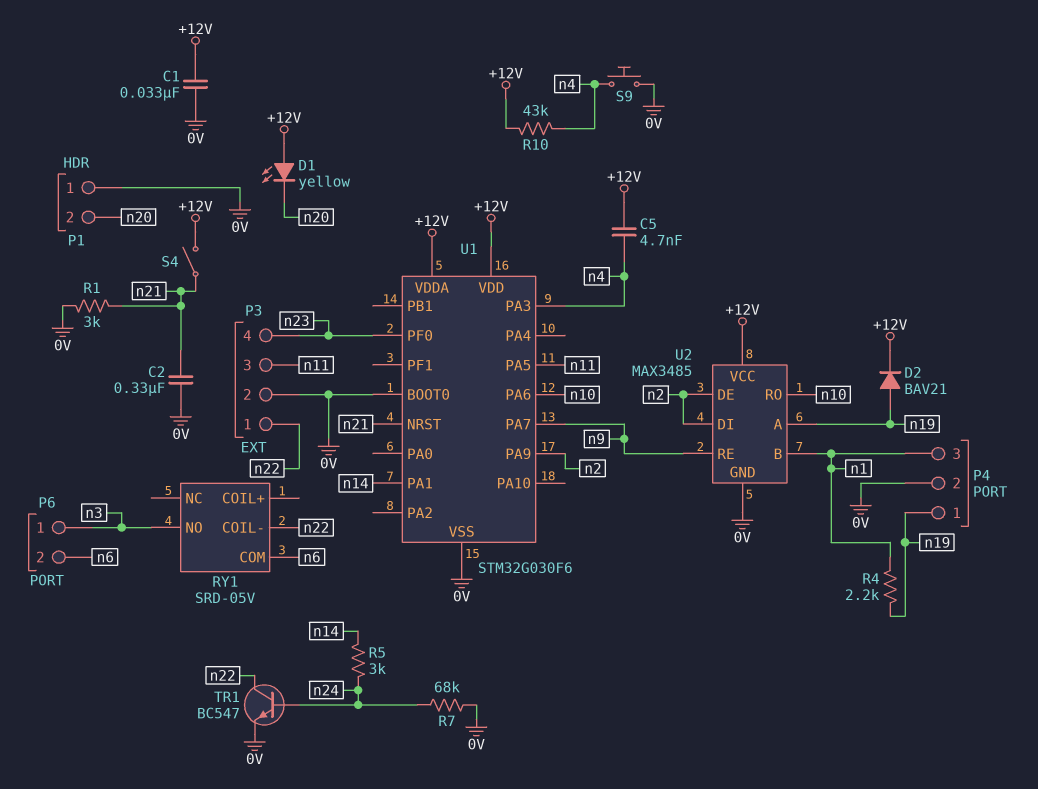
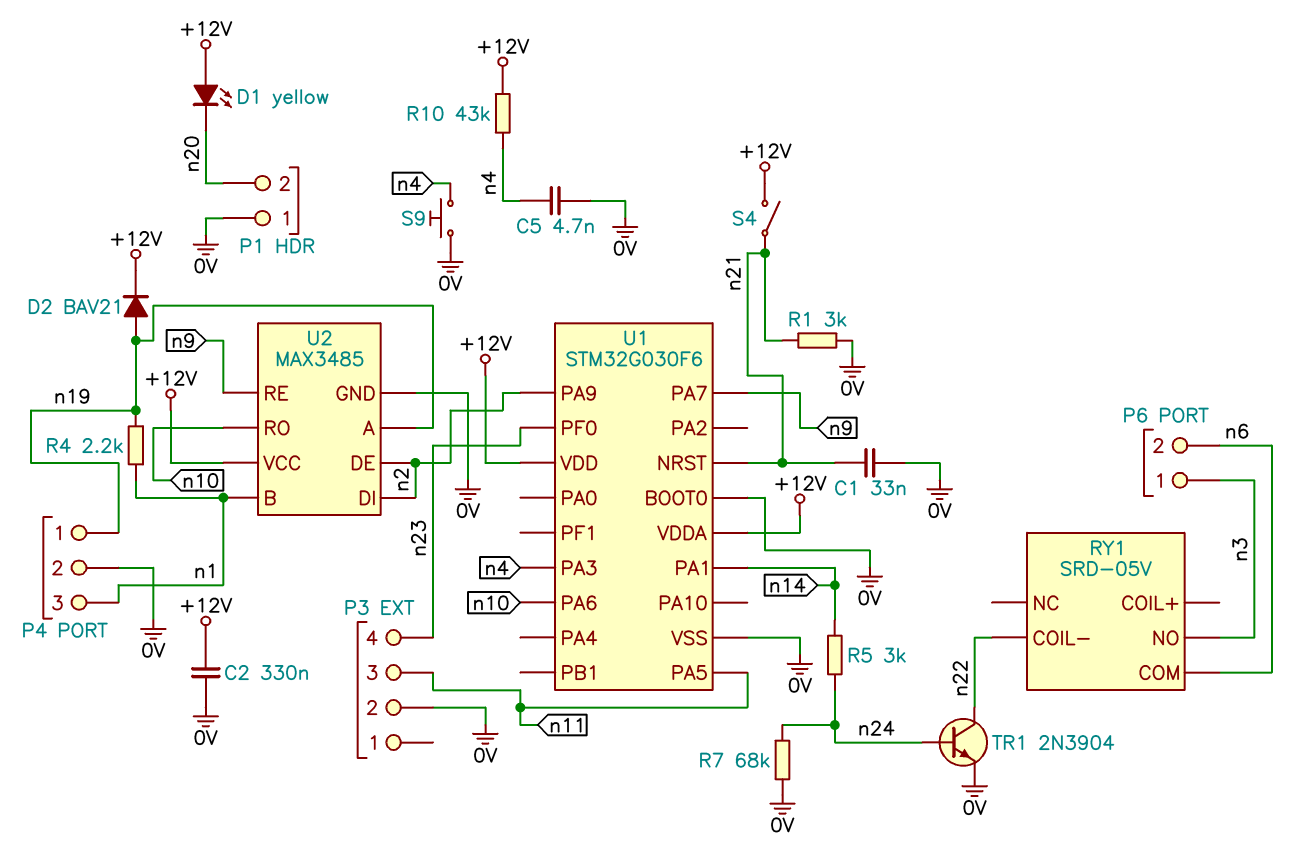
C1: 33nF (+12V, 0V) -> 33nF (0V, n21)
C2: 330nF (0V, n21) -> 330nF (+12V, 0V)
C5: 4.7nF (+12V, n4) -> 4.7nF (0V, n4)
P3 pin 1: n22 -> none
TR1: NPN BC547 (B n24, C n22, E 0V) -> NPN 2N3904 (B n24, C n22, E 0V)

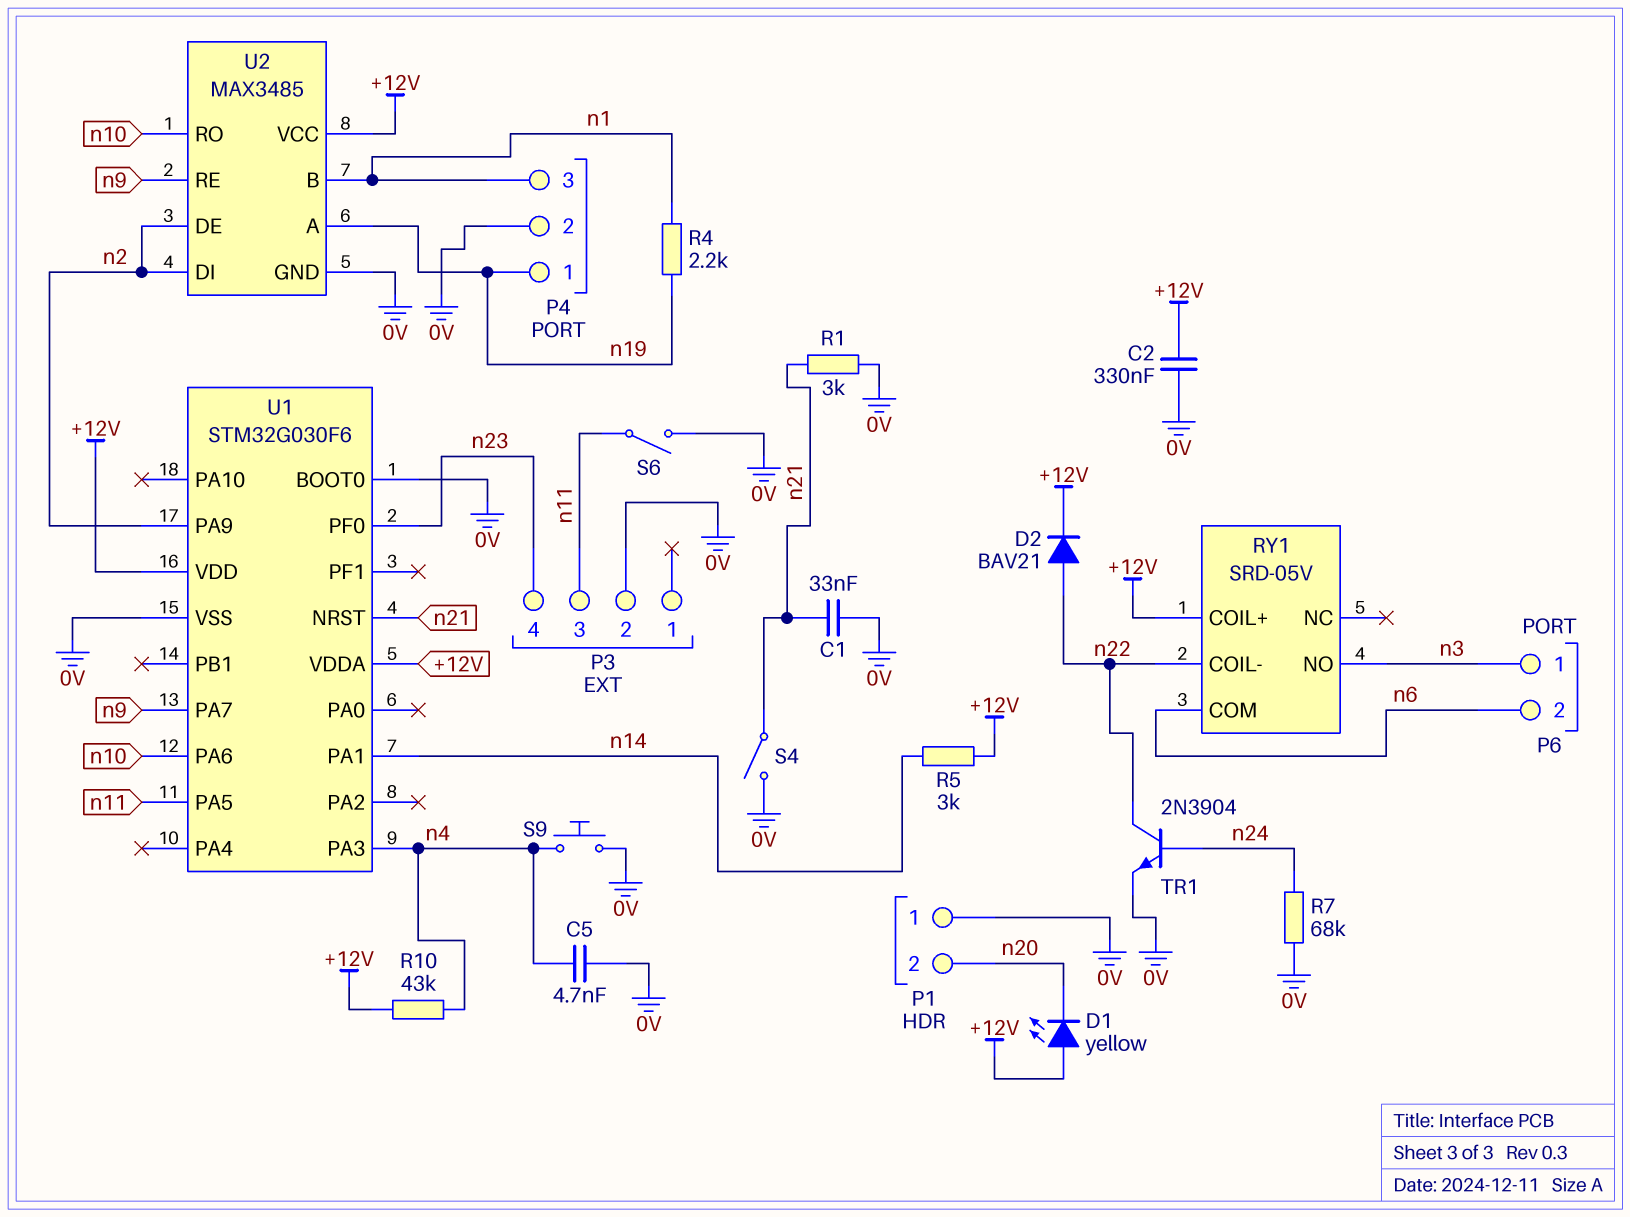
D2: diode BAV21 (A n19, K +12V) -> diode BAV21 (A n22, K +12V)
R5: 3k (n14, n24) -> 3k (+12V, n14)
RY1 pin COIL+: none -> +12V
S4: switch (+12V, n21) -> switch (0V, n21)
S6: none -> switch (0V, n11)

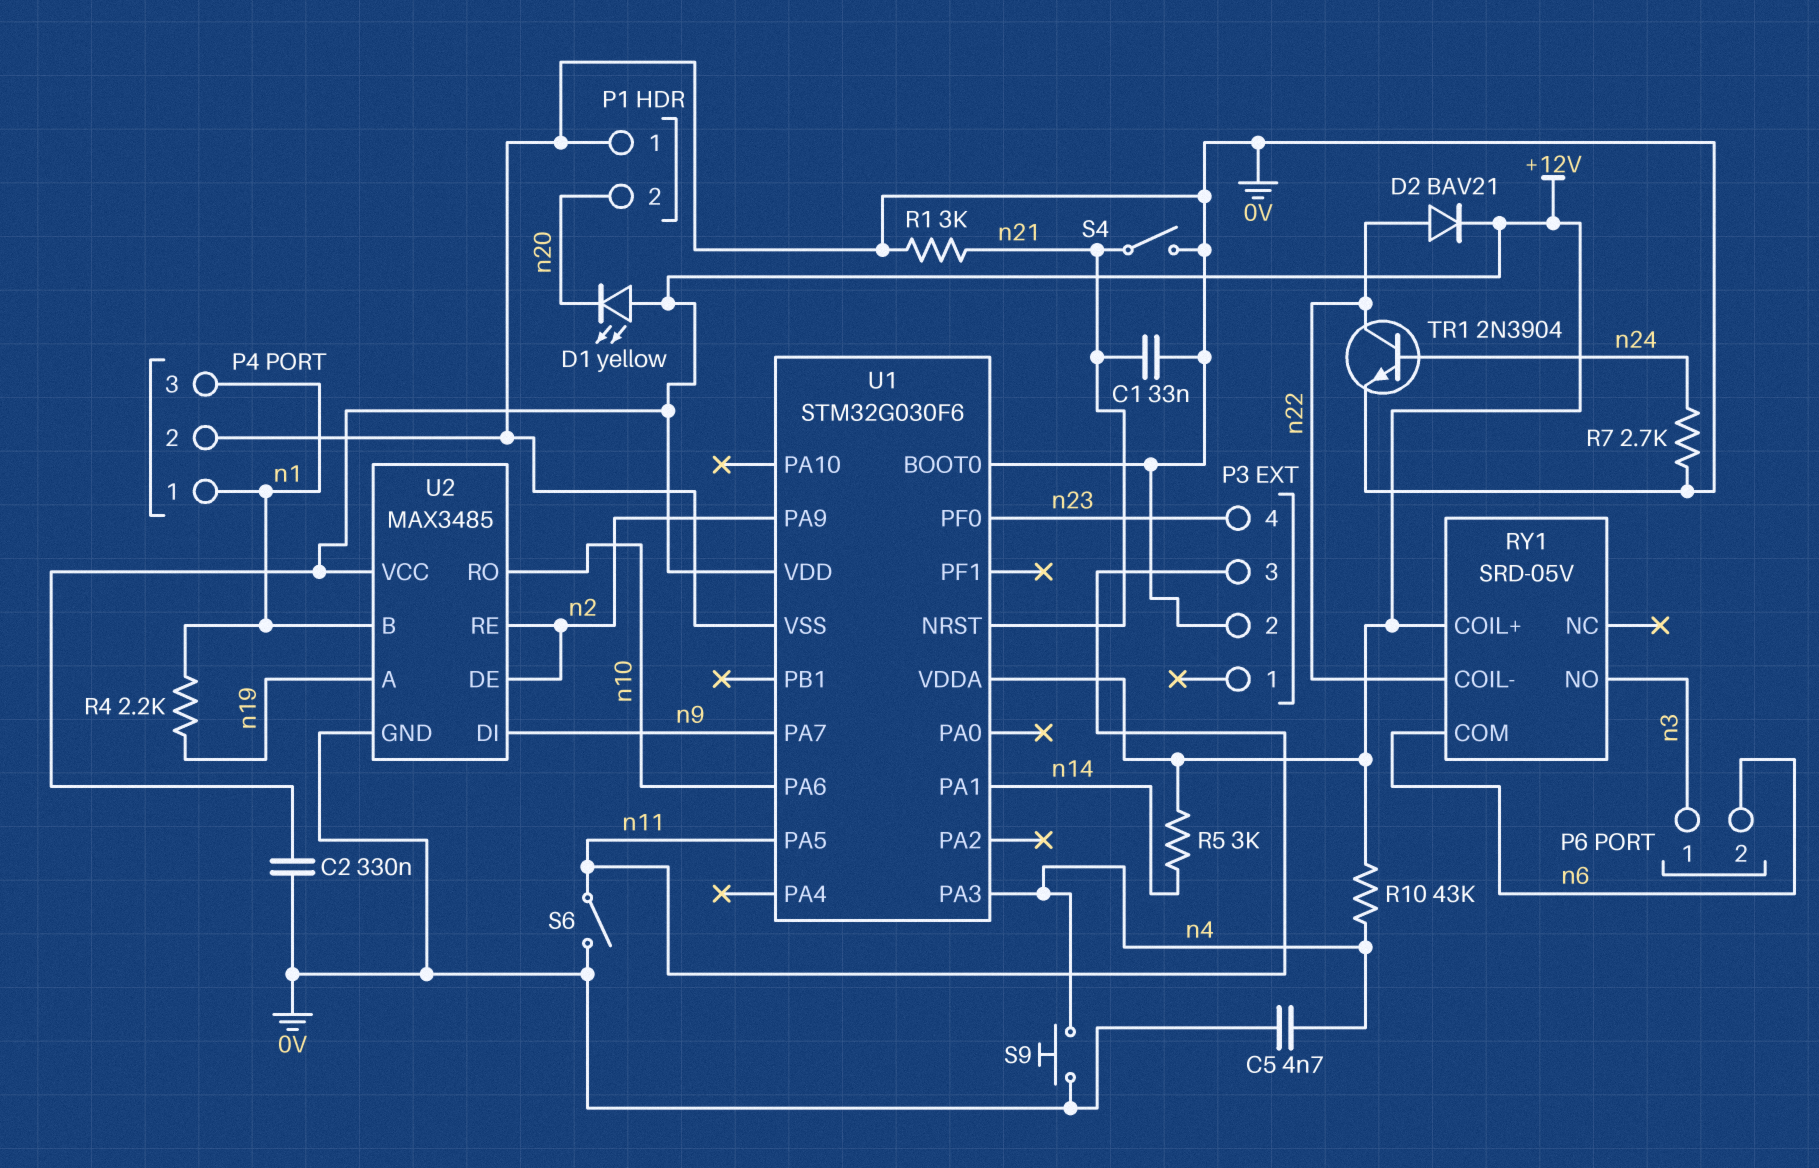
P4 pin 1: n19 -> n1
R7: 68k (0V, n24) -> 2.7k (0V, n24)
U2 pin DI: n2 -> n9
U2 pin RE: n9 -> n2

